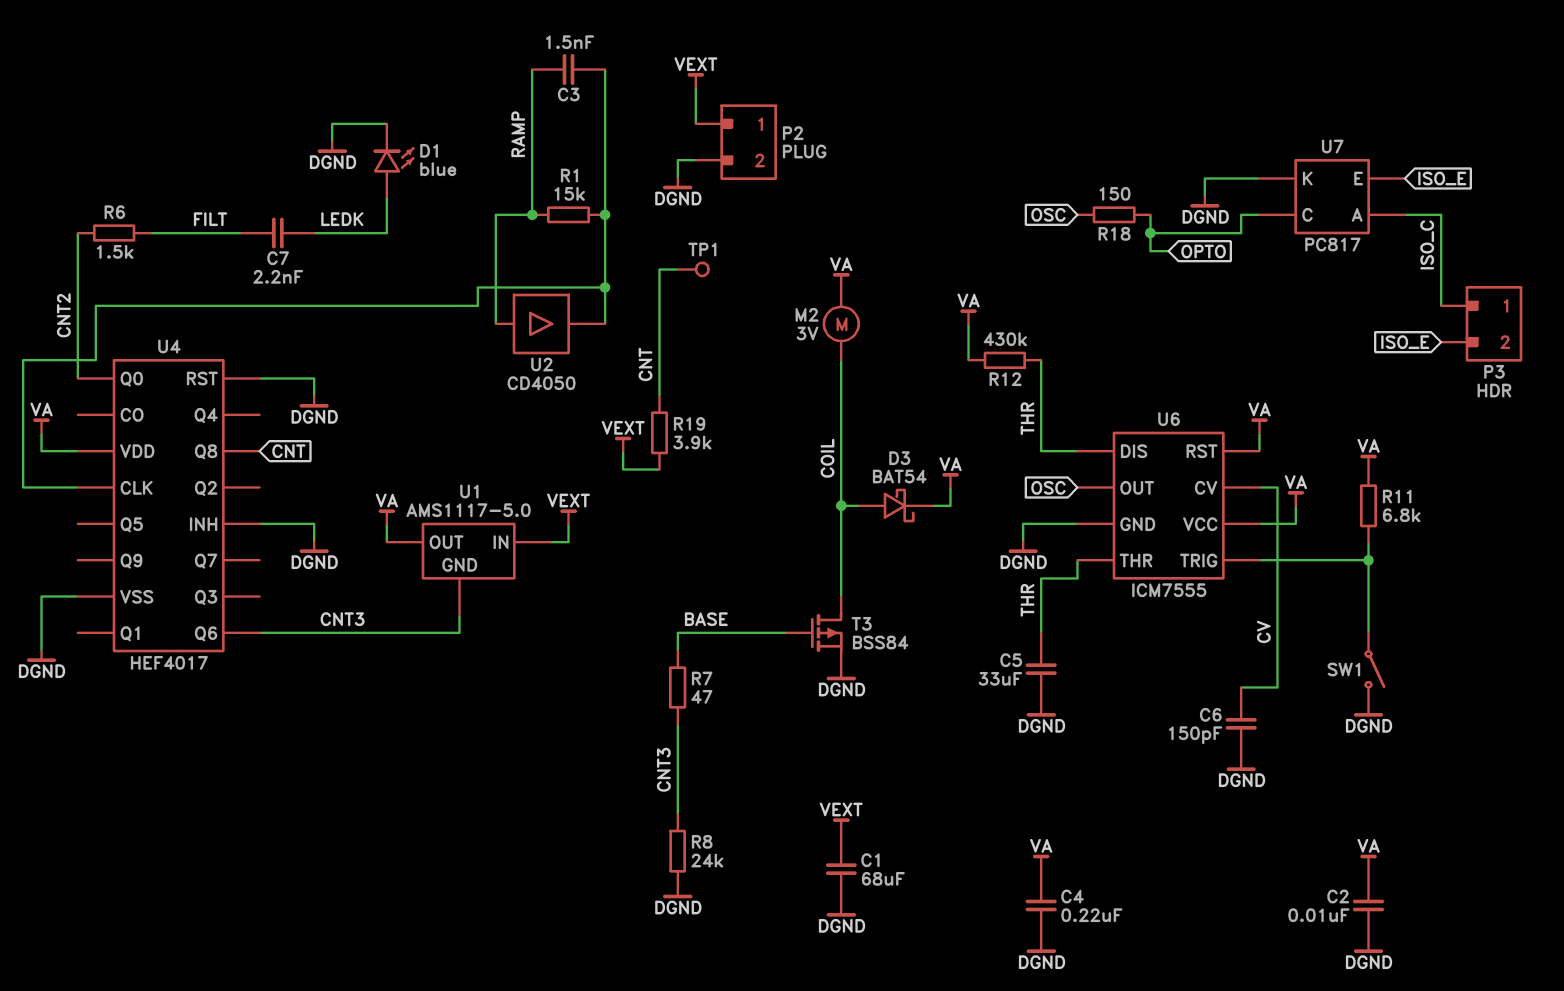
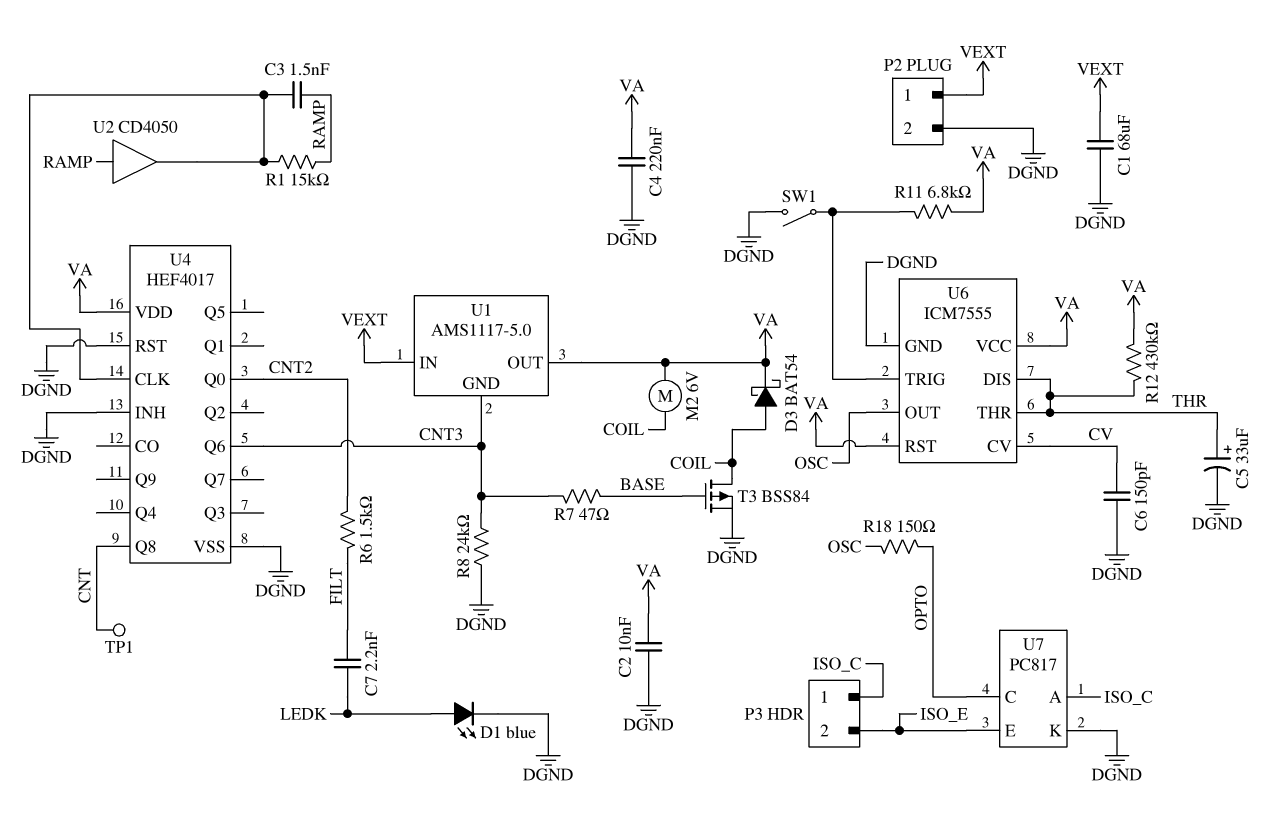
C5: 33uF (DGND, THR) -> 33uF (plus THR, minus DGND)
M2: motor 3V (COIL, VA) -> motor 6V (COIL, VA)
R19: 3.9k (CNT, VEXT) -> none

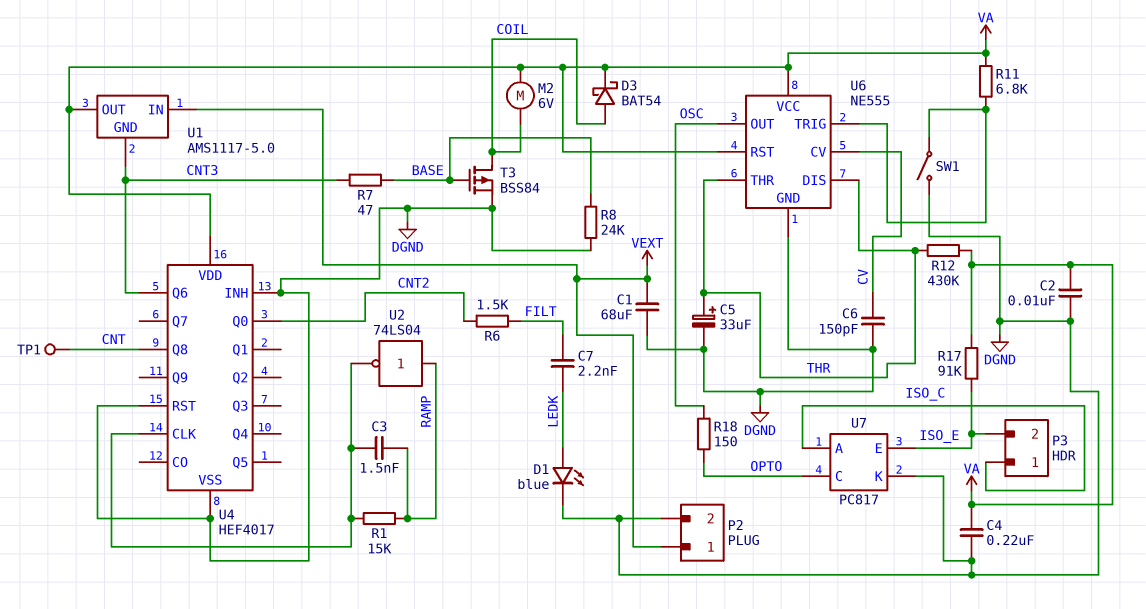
R8: 24k (CNT3, DGND) -> 24k (BASE, DGND)
R17: none -> 91k (ISO_E, VA)
U2: buffer CD4050 (in RAMP, out U4/CLK) -> NOT 74LS04 (in RAMP, out U4/CLK)
U6: ICM7555 -> NE555

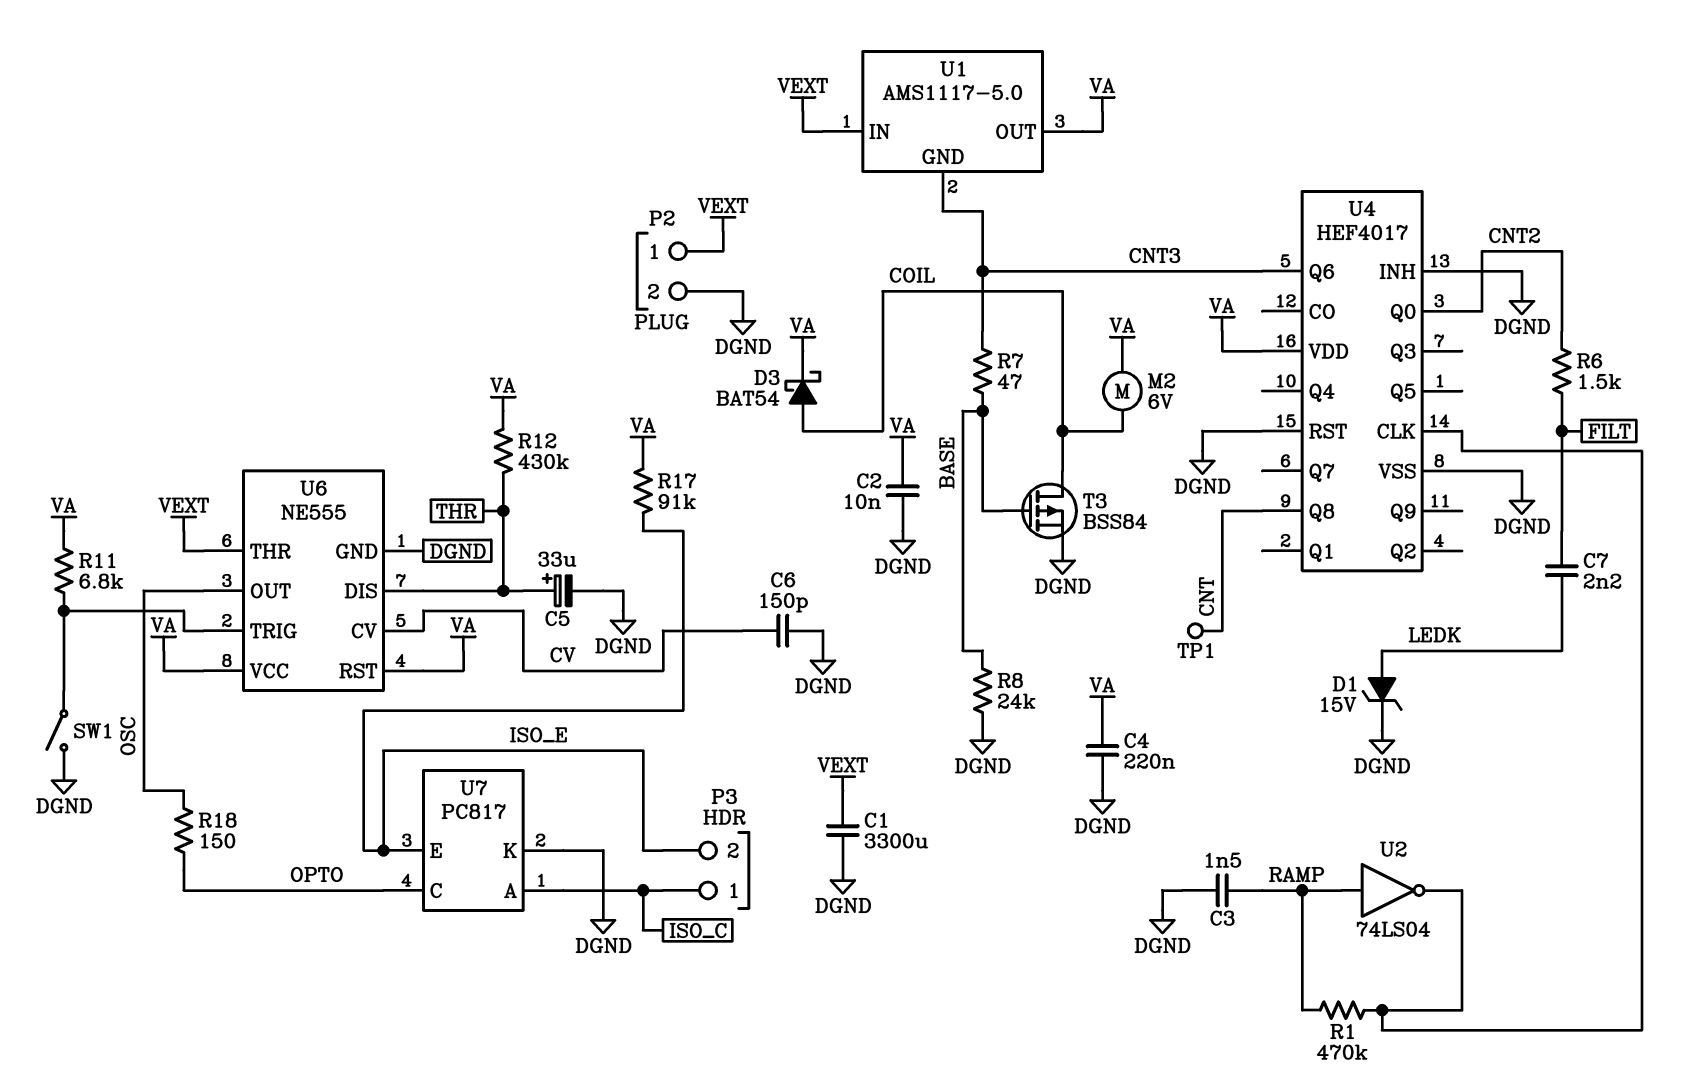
C1: 68uF (DGND, VEXT) -> 3300uF (DGND, VEXT)
C3: 1.5nF (RAMP, U4/CLK) -> 1.5nF (DGND, RAMP)
D1: LED blue (A LEDK, K DGND) -> zener 15V (A LEDK, K DGND)
R1: 15k (RAMP, U4/CLK) -> 470k (RAMP, U4/CLK)
U6 pin THR: THR -> VEXT

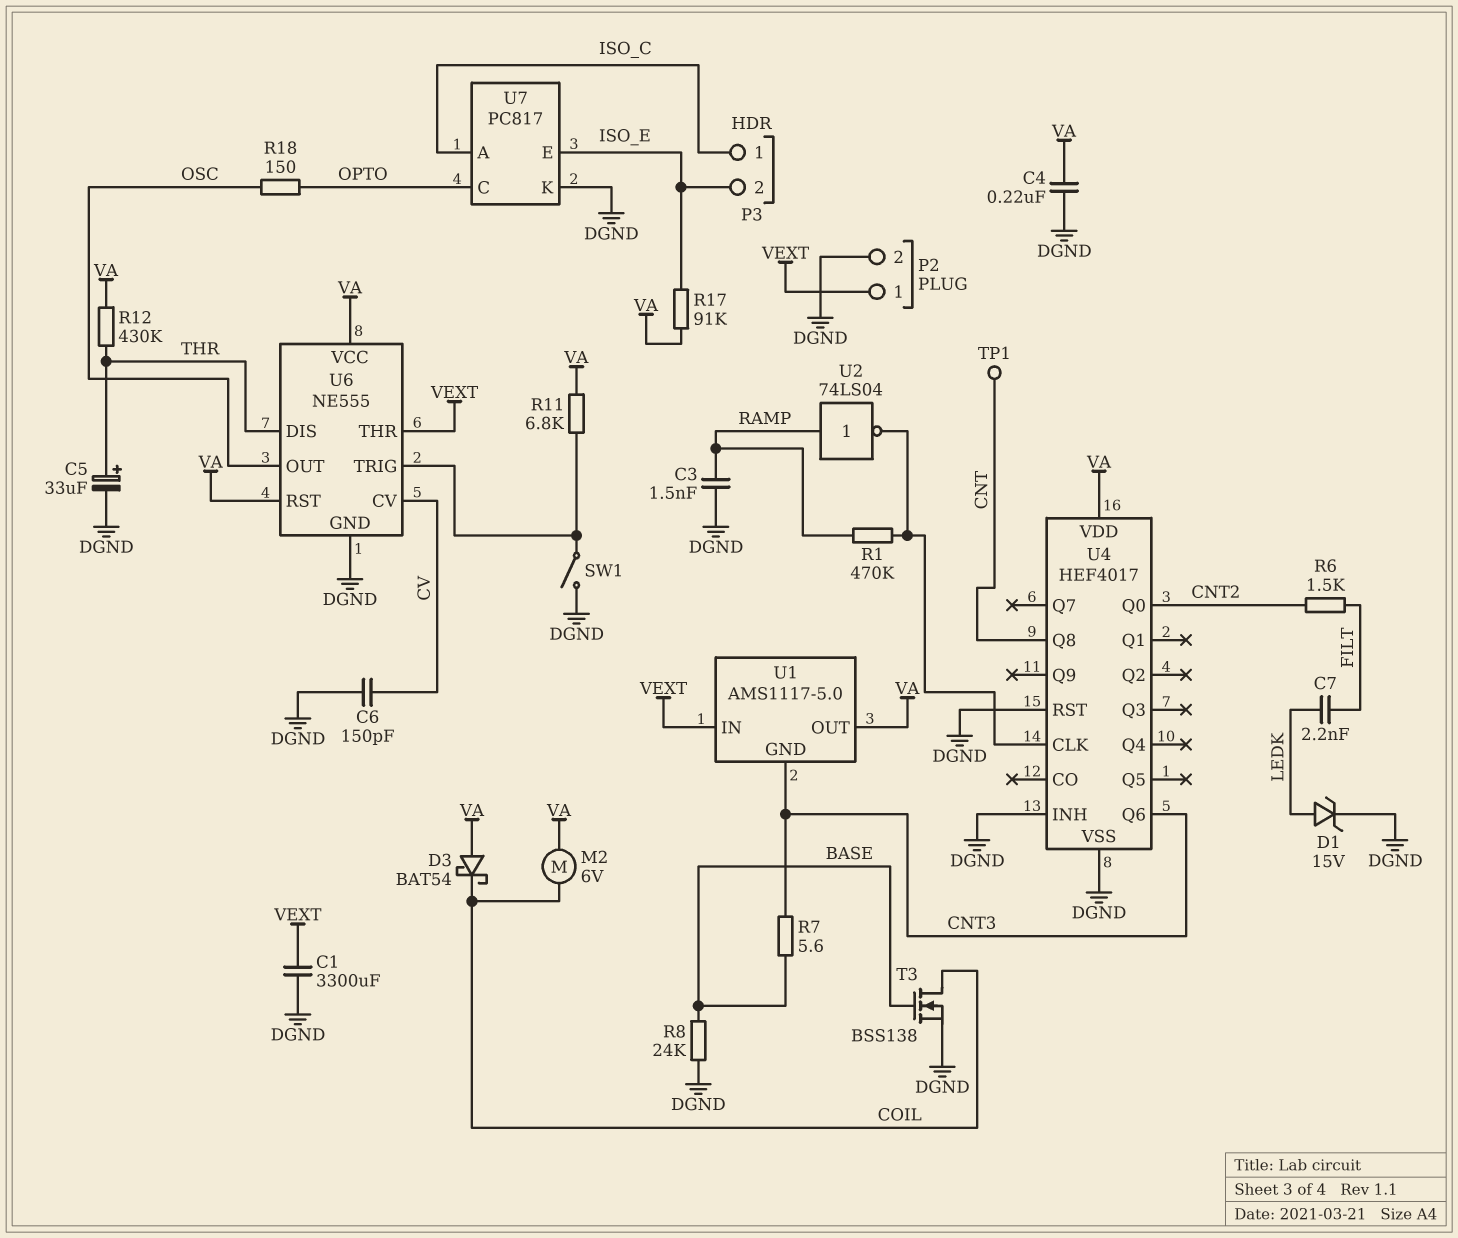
C2: 10nF (DGND, VA) -> none
D3: schottky BAT54 (A COIL, K VA) -> schottky BAT54 (A VA, K COIL)
R7: 47 (BASE, CNT3) -> 5.6 (BASE, CNT3)
T3: PMOS BSS84 (G BASE, D COIL, S DGND) -> NMOS BSS138 (G BASE, D COIL, S DGND)

